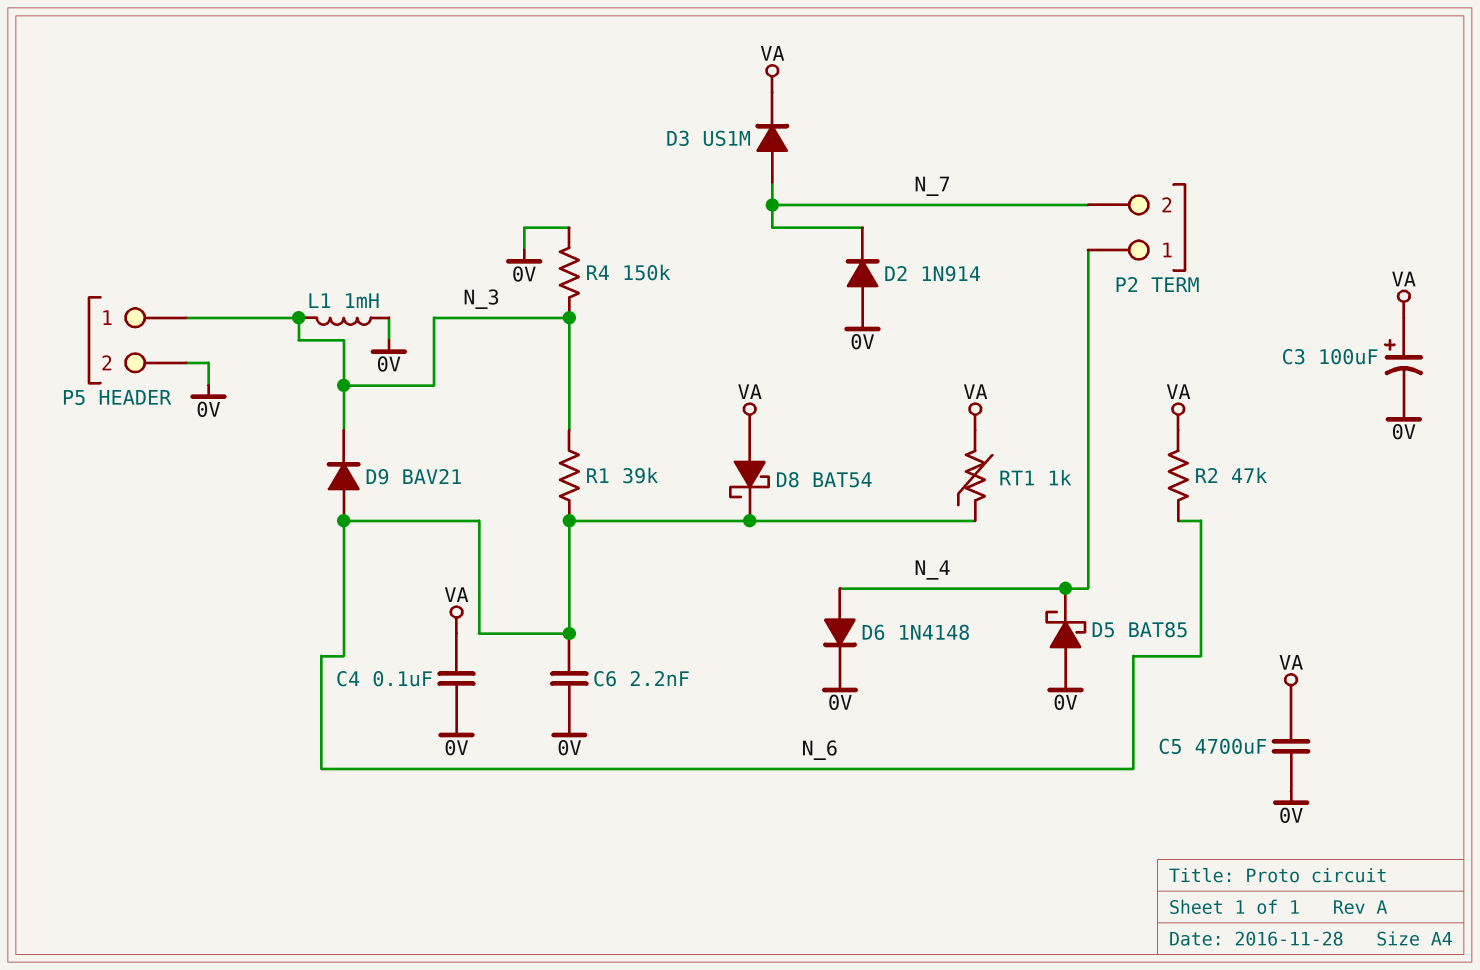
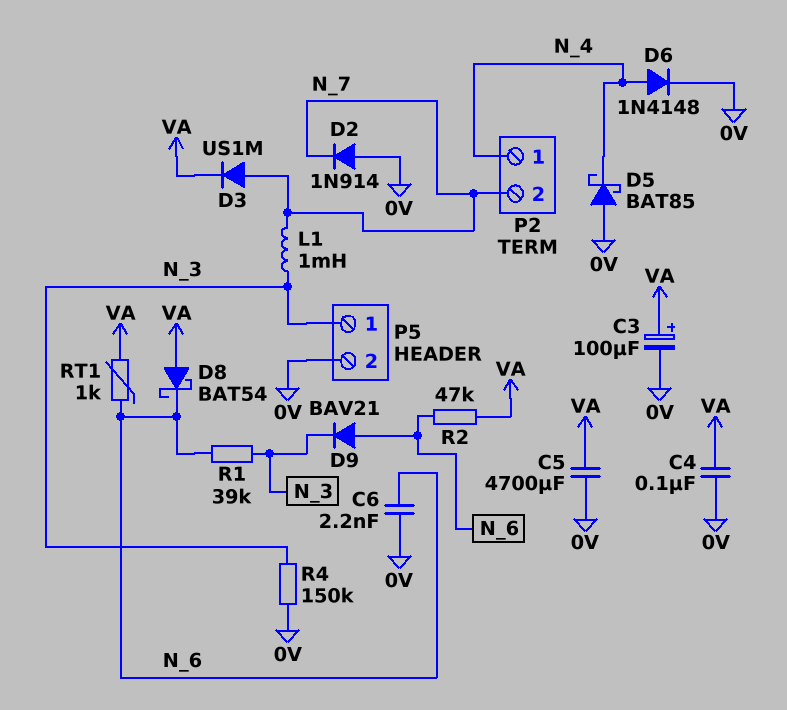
L1: 1mH (0V, N_3) -> 1mH (N_3, N_7)

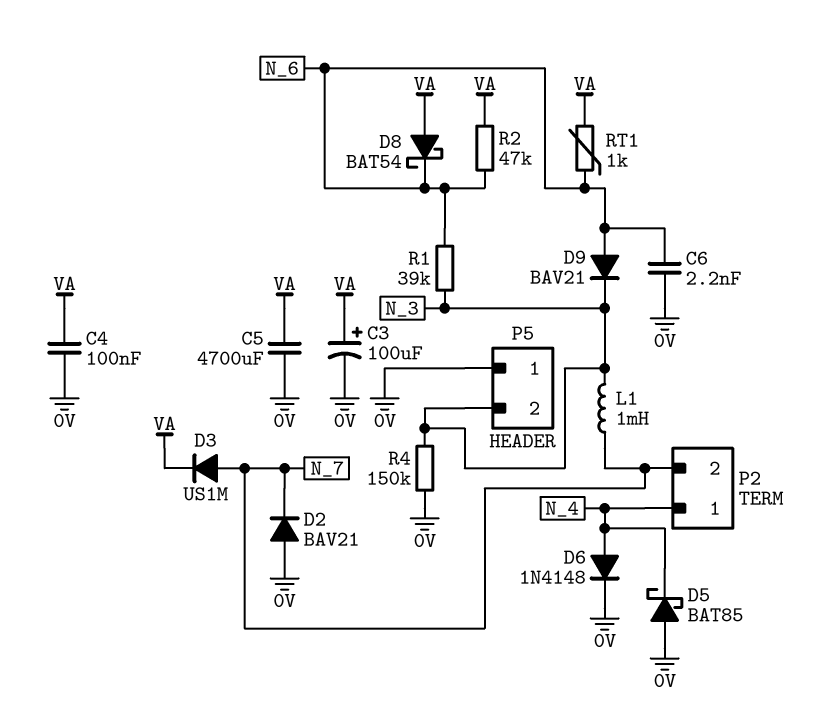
D2: diode 1N914 (A 0V, K N_7) -> diode BAV21 (A 0V, K N_7)
P5 pin 1: N_3 -> 0V
P5 pin 2: 0V -> N_3

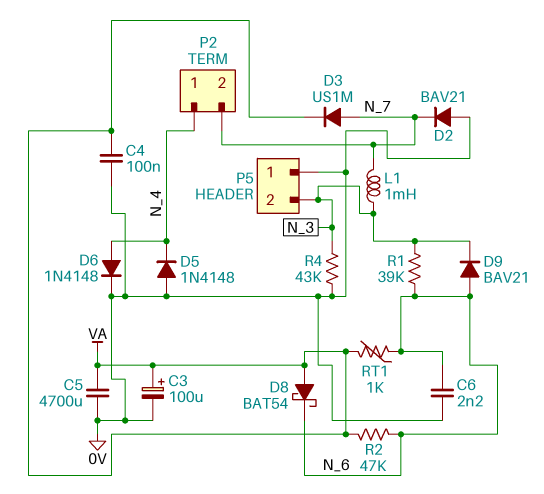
D5: schottky BAT85 (A 0V, K N_4) -> diode 1N4148 (A 0V, K N_4)
R4: 150k (0V, N_3) -> 43k (0V, N_3)

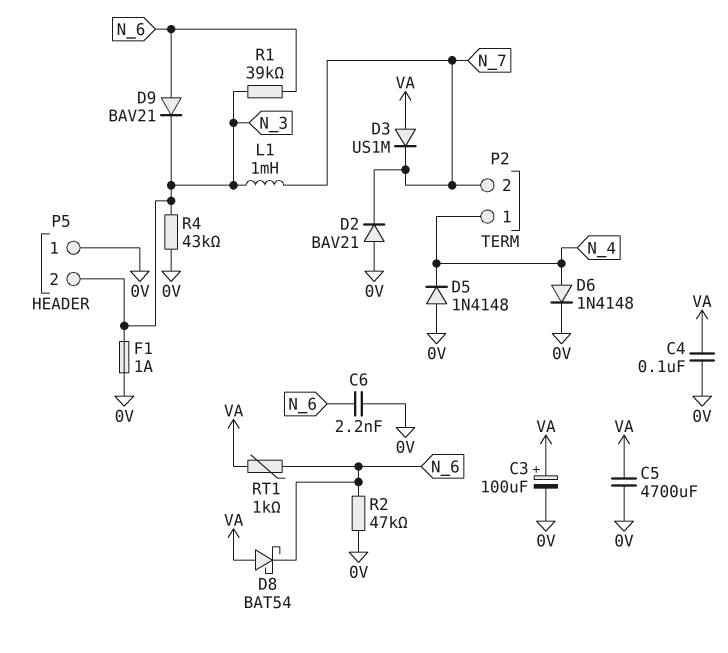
D3: diode US1M (A N_7, K VA) -> diode US1M (A VA, K N_7)
F1: none -> 1A (0V, N_3)
R2: 47k (N_6, VA) -> 47k (0V, N_6)

